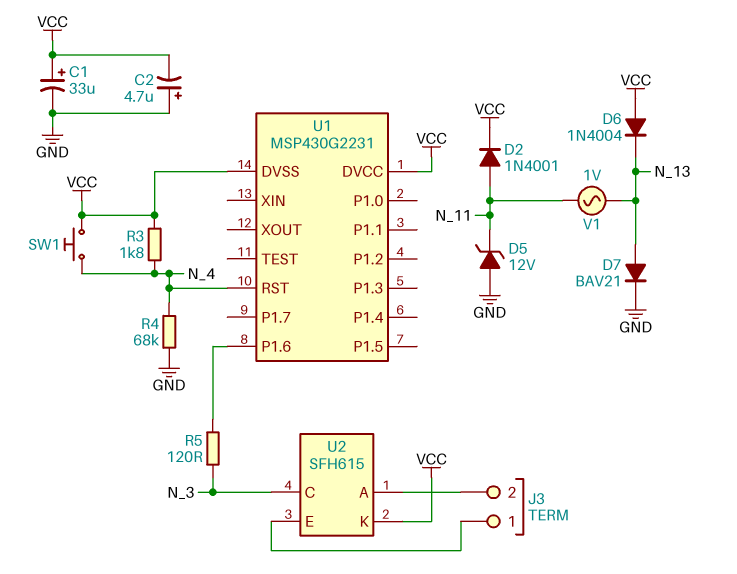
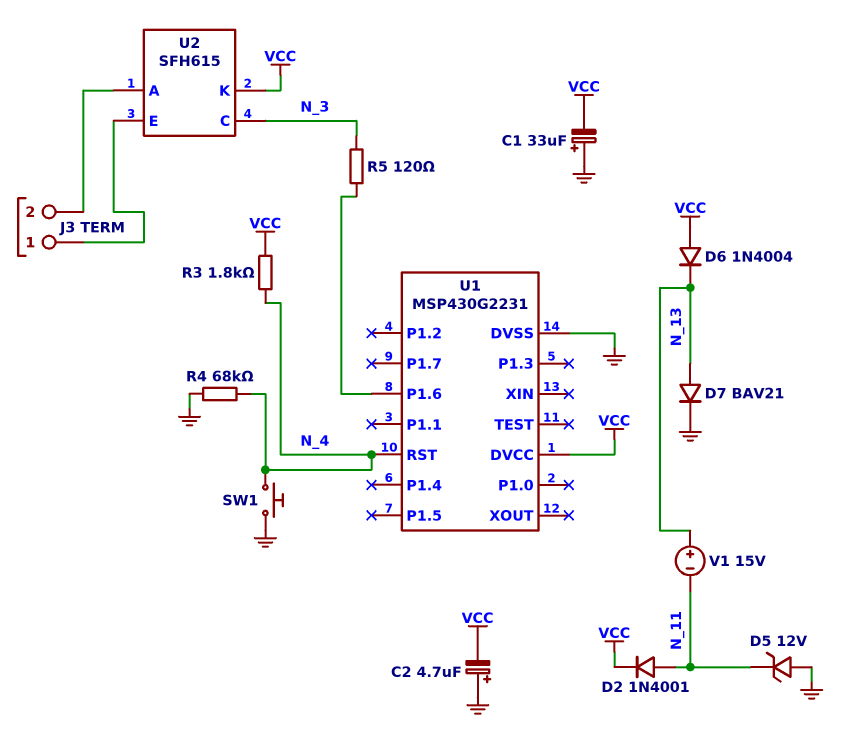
C1: 33uF (plus VCC, minus GND) -> 33uF (plus GND, minus VCC)
SW1: button (N_4, VCC) -> button (GND, N_4)
U1 pin DVSS: VCC -> GND
V1: AC 1V (N_11, N_13) -> 15V (plus N_13, minus N_11)

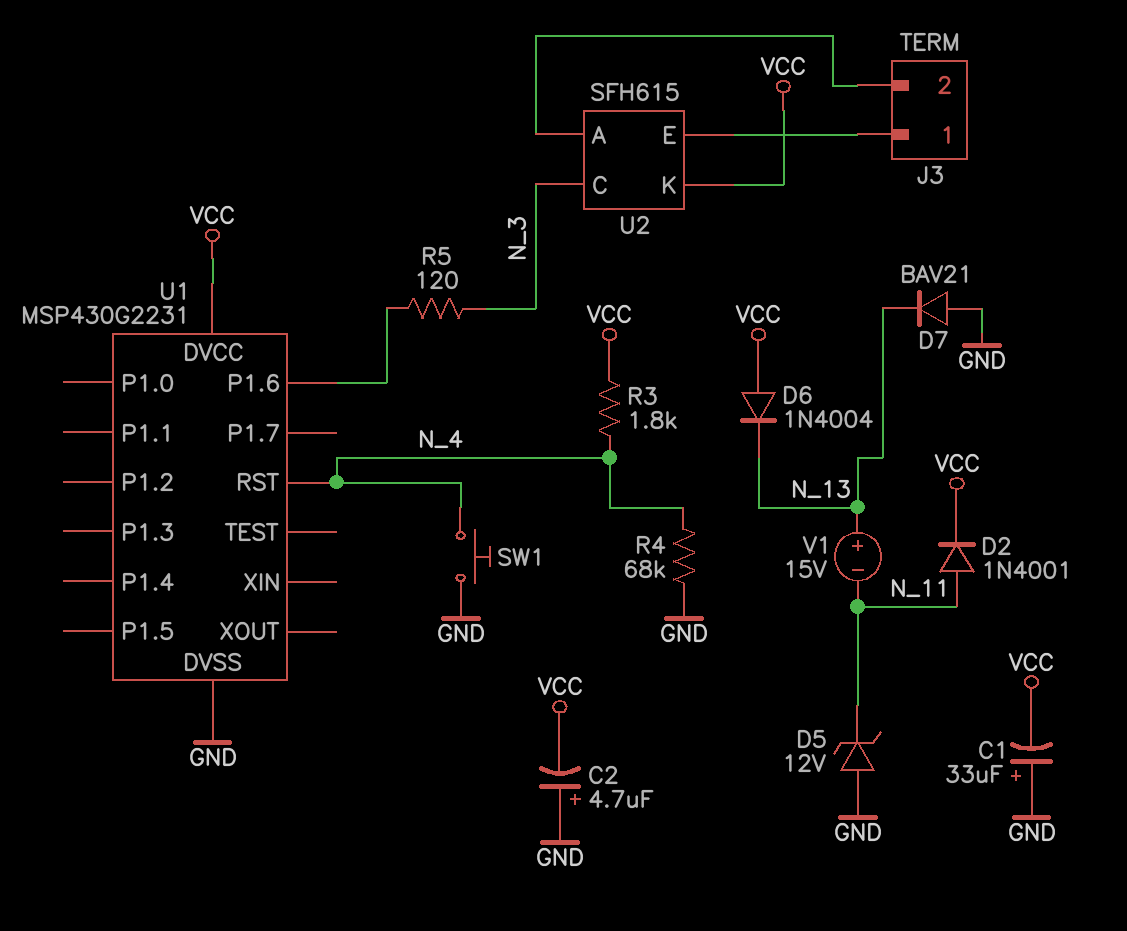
D7: diode BAV21 (A N_13, K GND) -> diode BAV21 (A GND, K N_13)

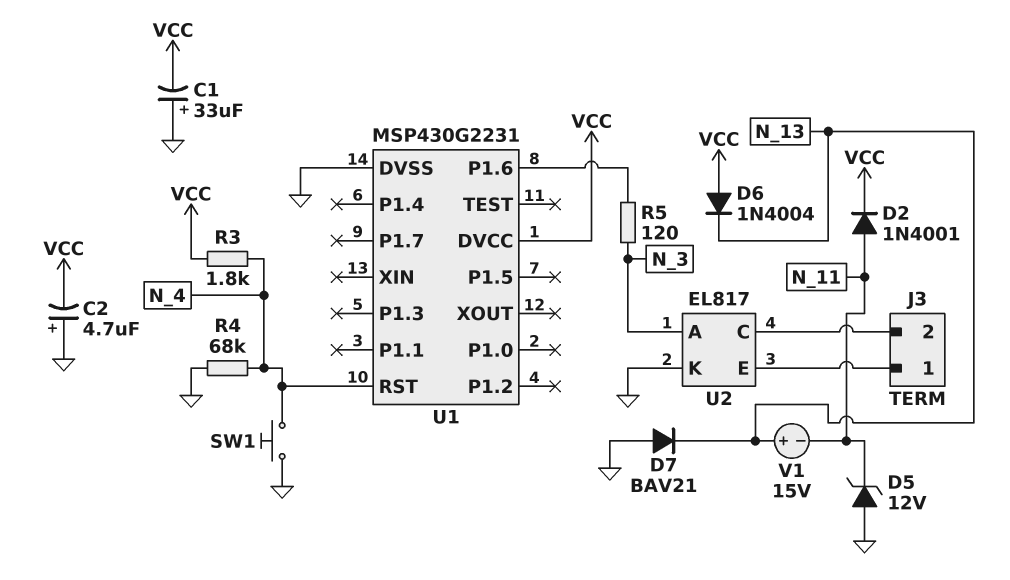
U2: SFH615 -> EL817
U2 pin A: J3/2 -> N_3
U2 pin C: N_3 -> J3/2
U2 pin K: VCC -> GND

